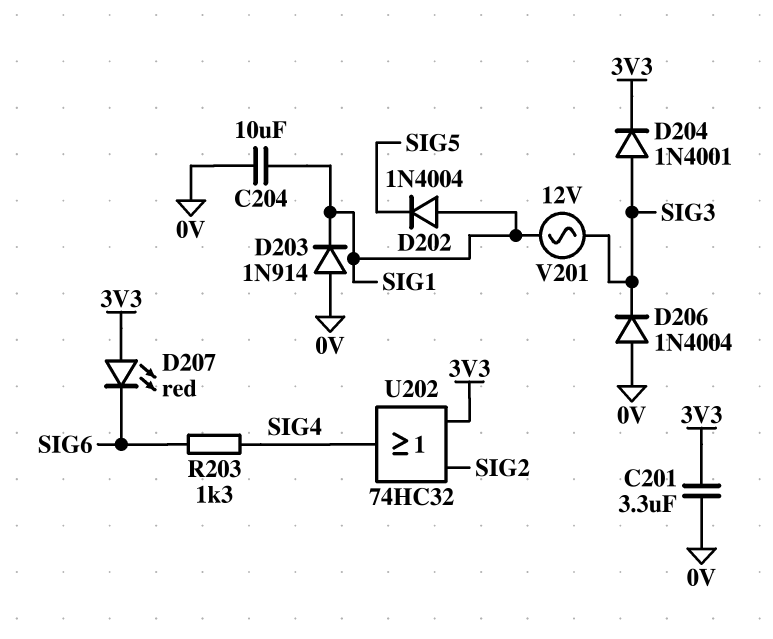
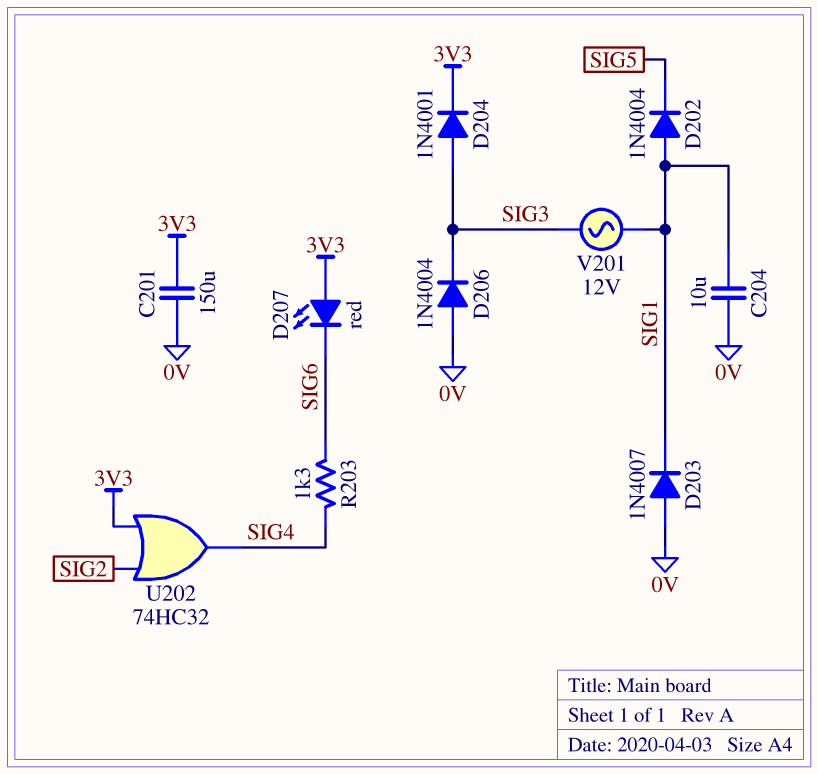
C201: 3.3uF (0V, 3V3) -> 150uF (0V, 3V3)
D203: diode 1N914 (A 0V, K SIG1) -> diode 1N4007 (A 0V, K SIG1)

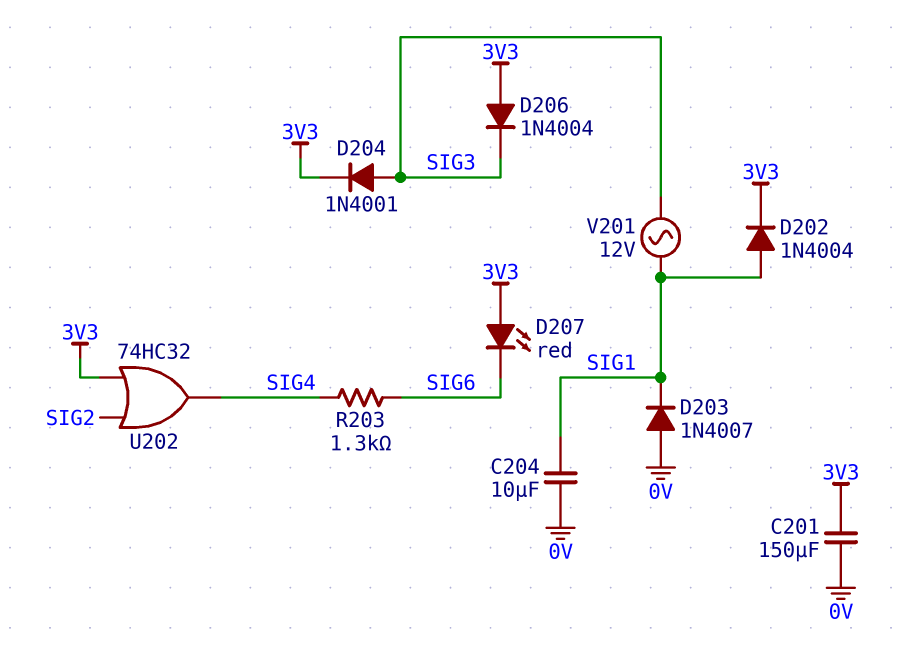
D202: diode 1N4004 (A SIG1, K SIG5) -> diode 1N4004 (A SIG1, K 3V3)
D206: diode 1N4004 (A 0V, K SIG3) -> diode 1N4004 (A 3V3, K SIG3)

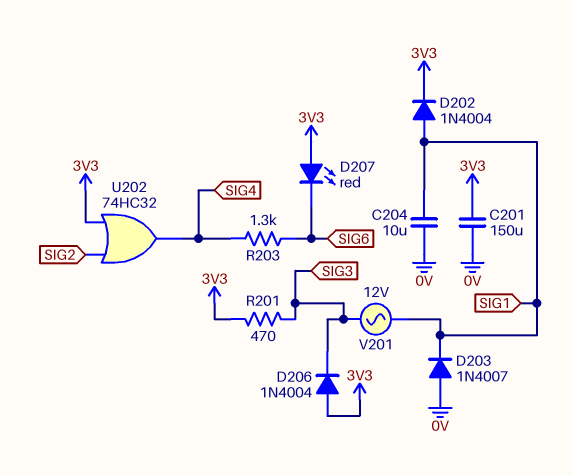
D204: diode 1N4001 (A SIG3, K 3V3) -> none
R201: none -> 470 (3V3, SIG3)

